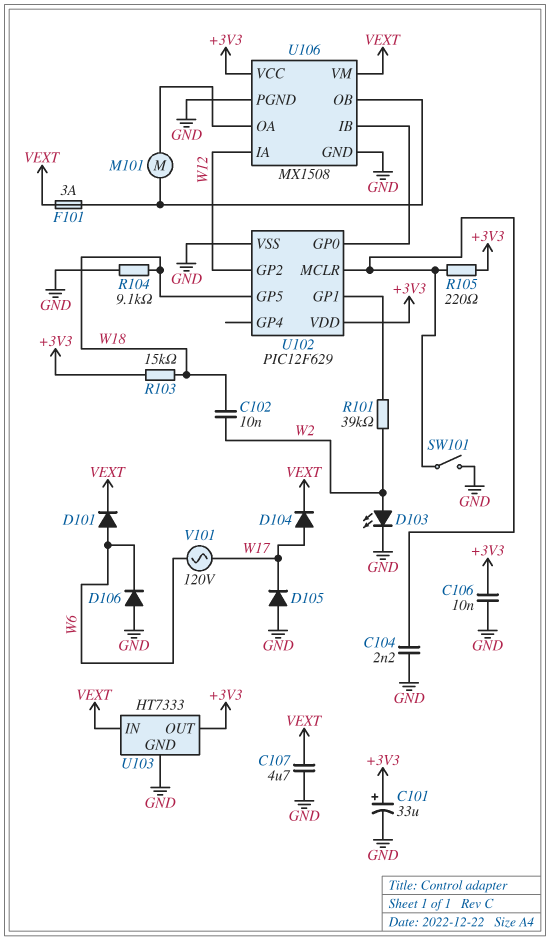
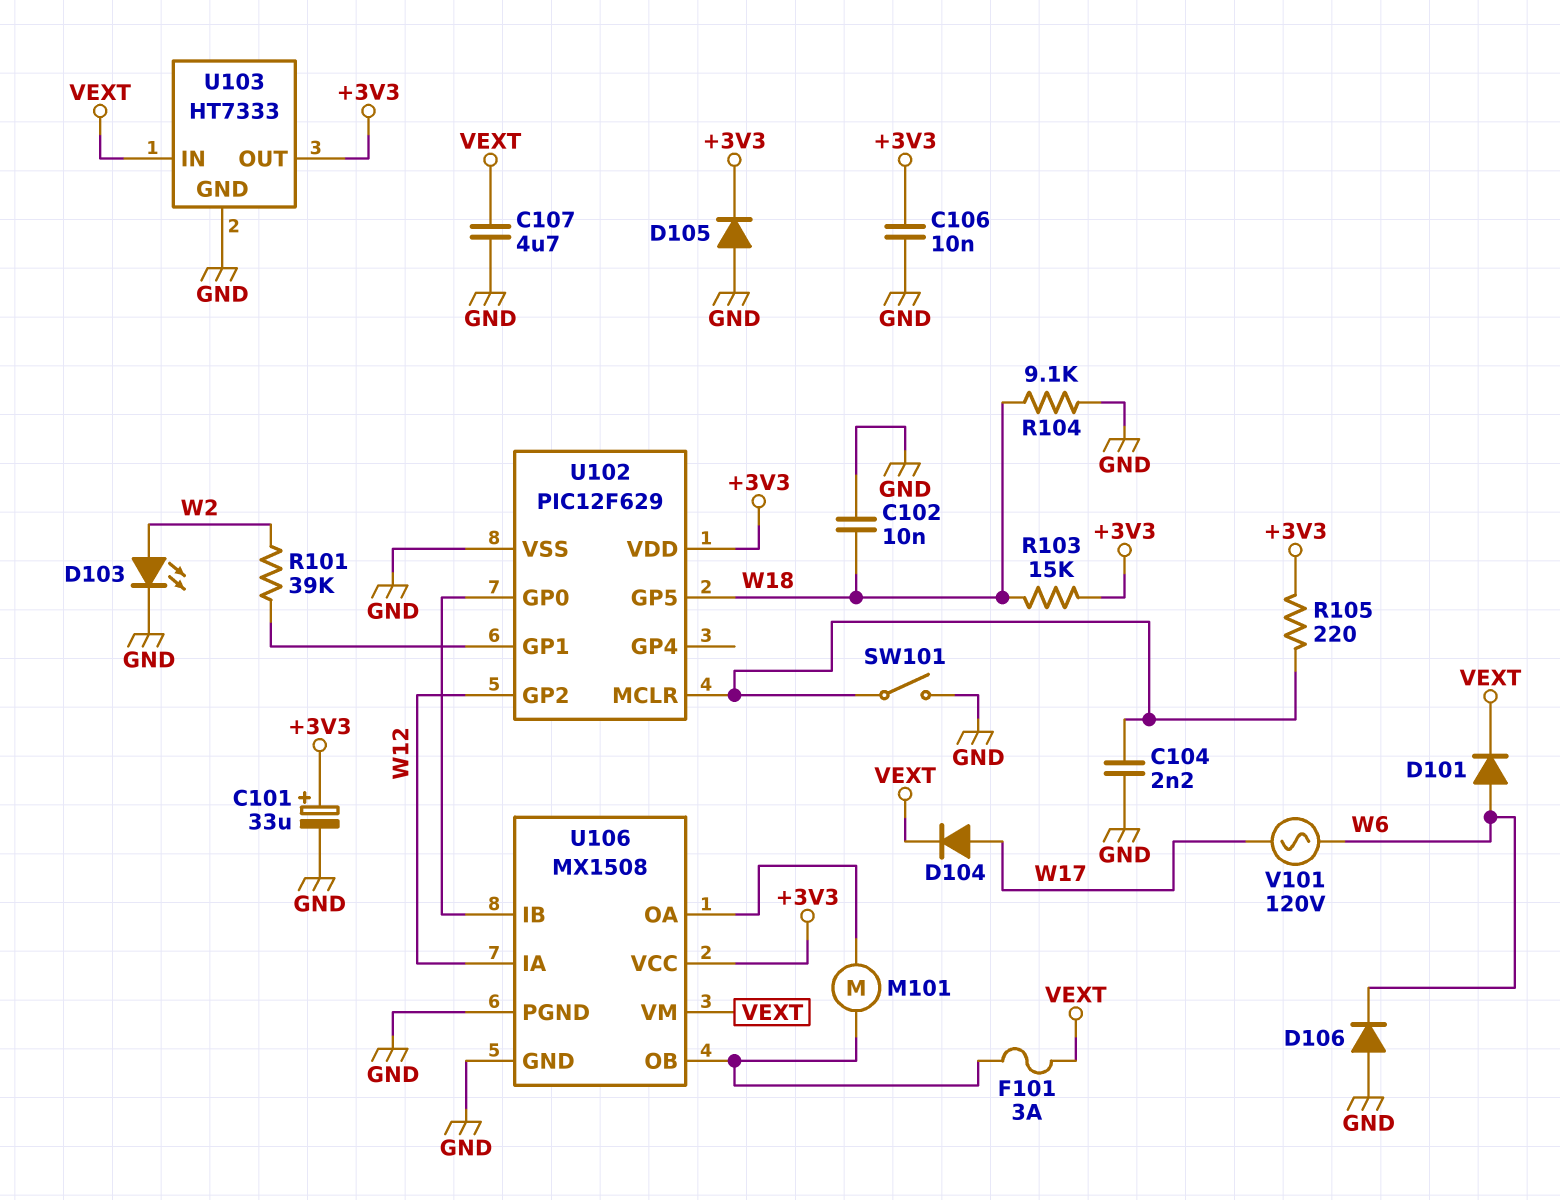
C102: 10nF (W2, W18) -> 10nF (GND, W18)
D105: diode (A GND, K W17) -> diode (A GND, K +3V3)

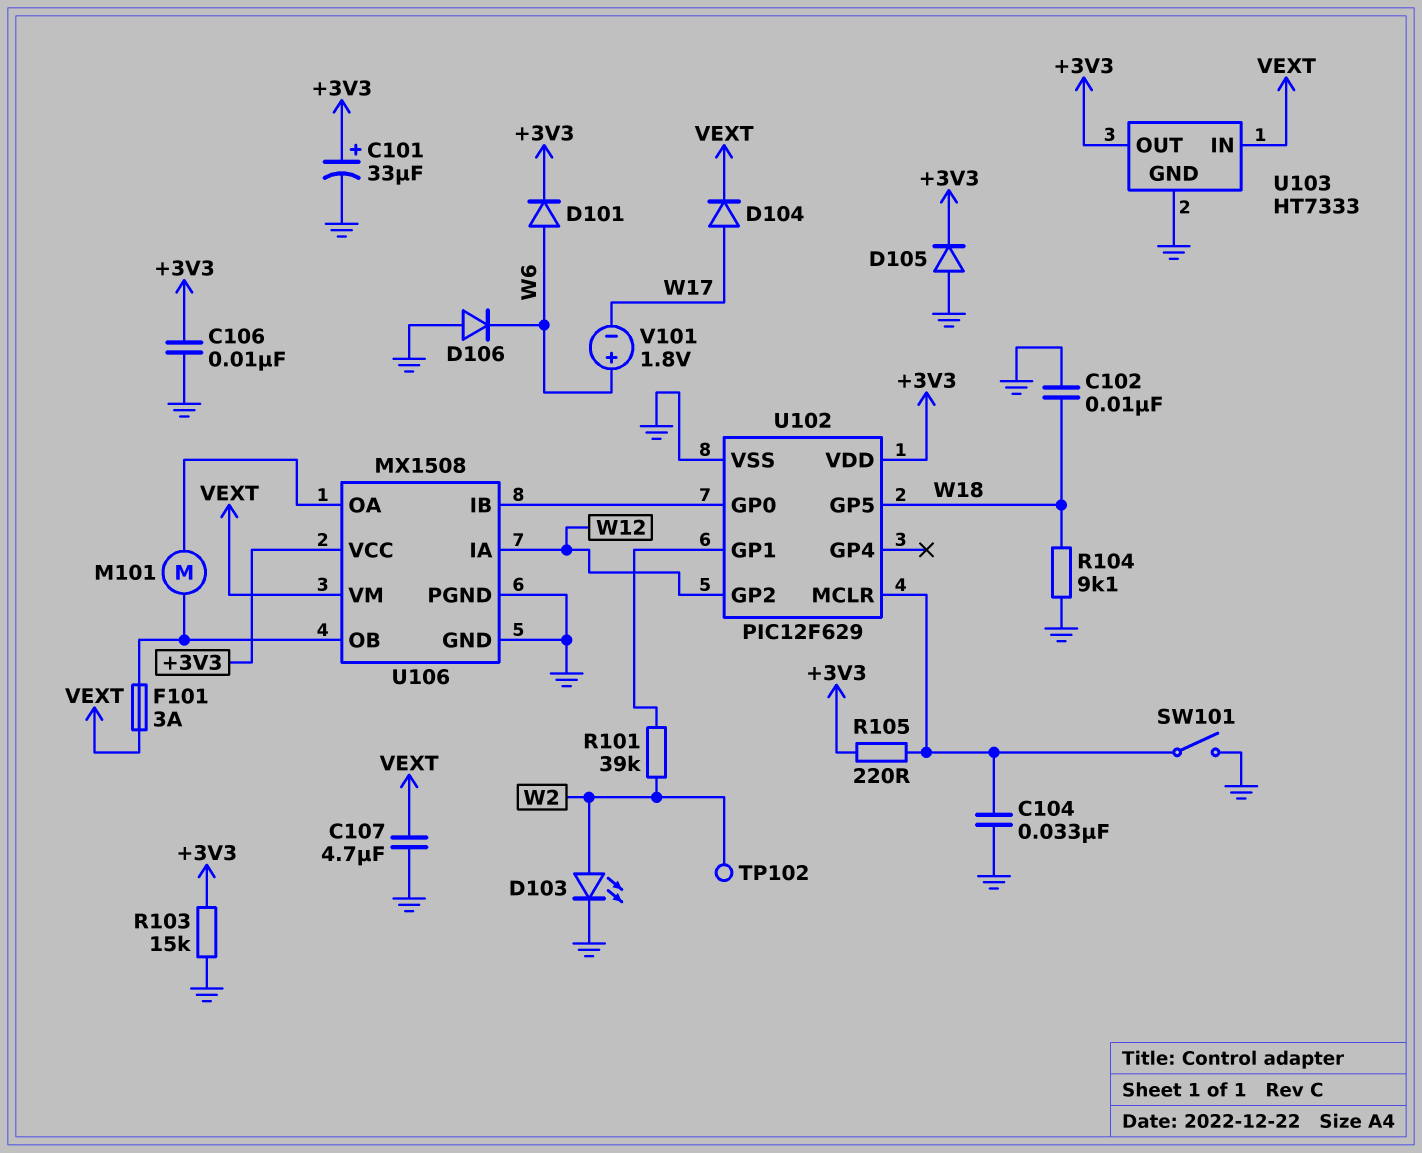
C104: 2.2nF (GND, U102/MCLR) -> 33nF (GND, U102/MCLR)
D101: diode (A W6, K VEXT) -> diode (A W6, K +3V3)
R103: 15k (+3V3, W18) -> 15k (+3V3, GND)
TP102: none -> test point (W2)
V101: AC 120V (W6, W17) -> 1.8V (plus W6, minus W17)

